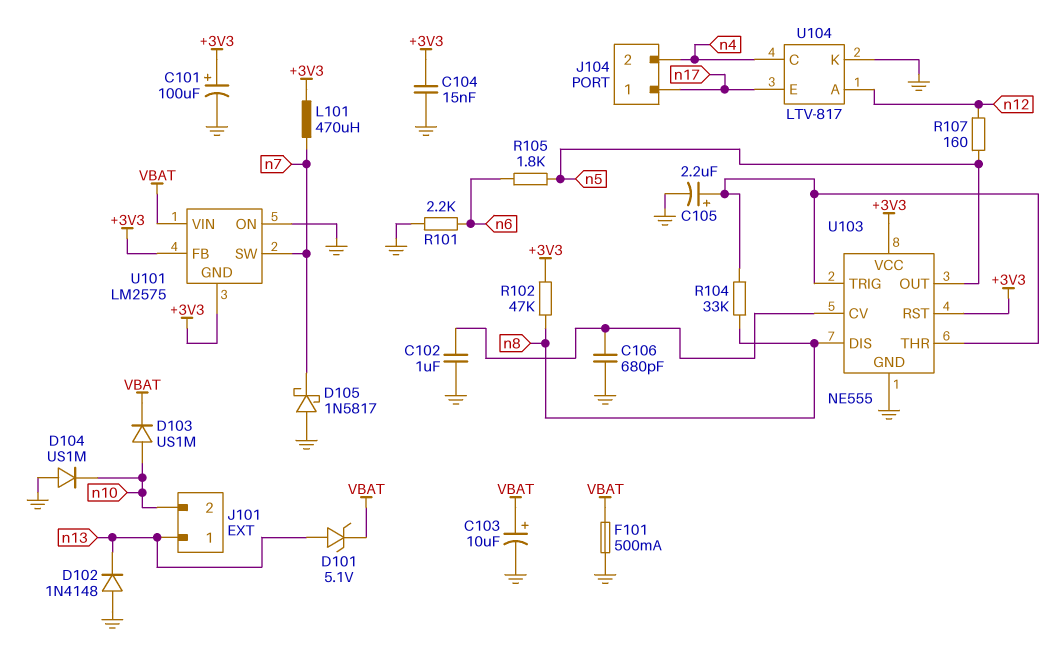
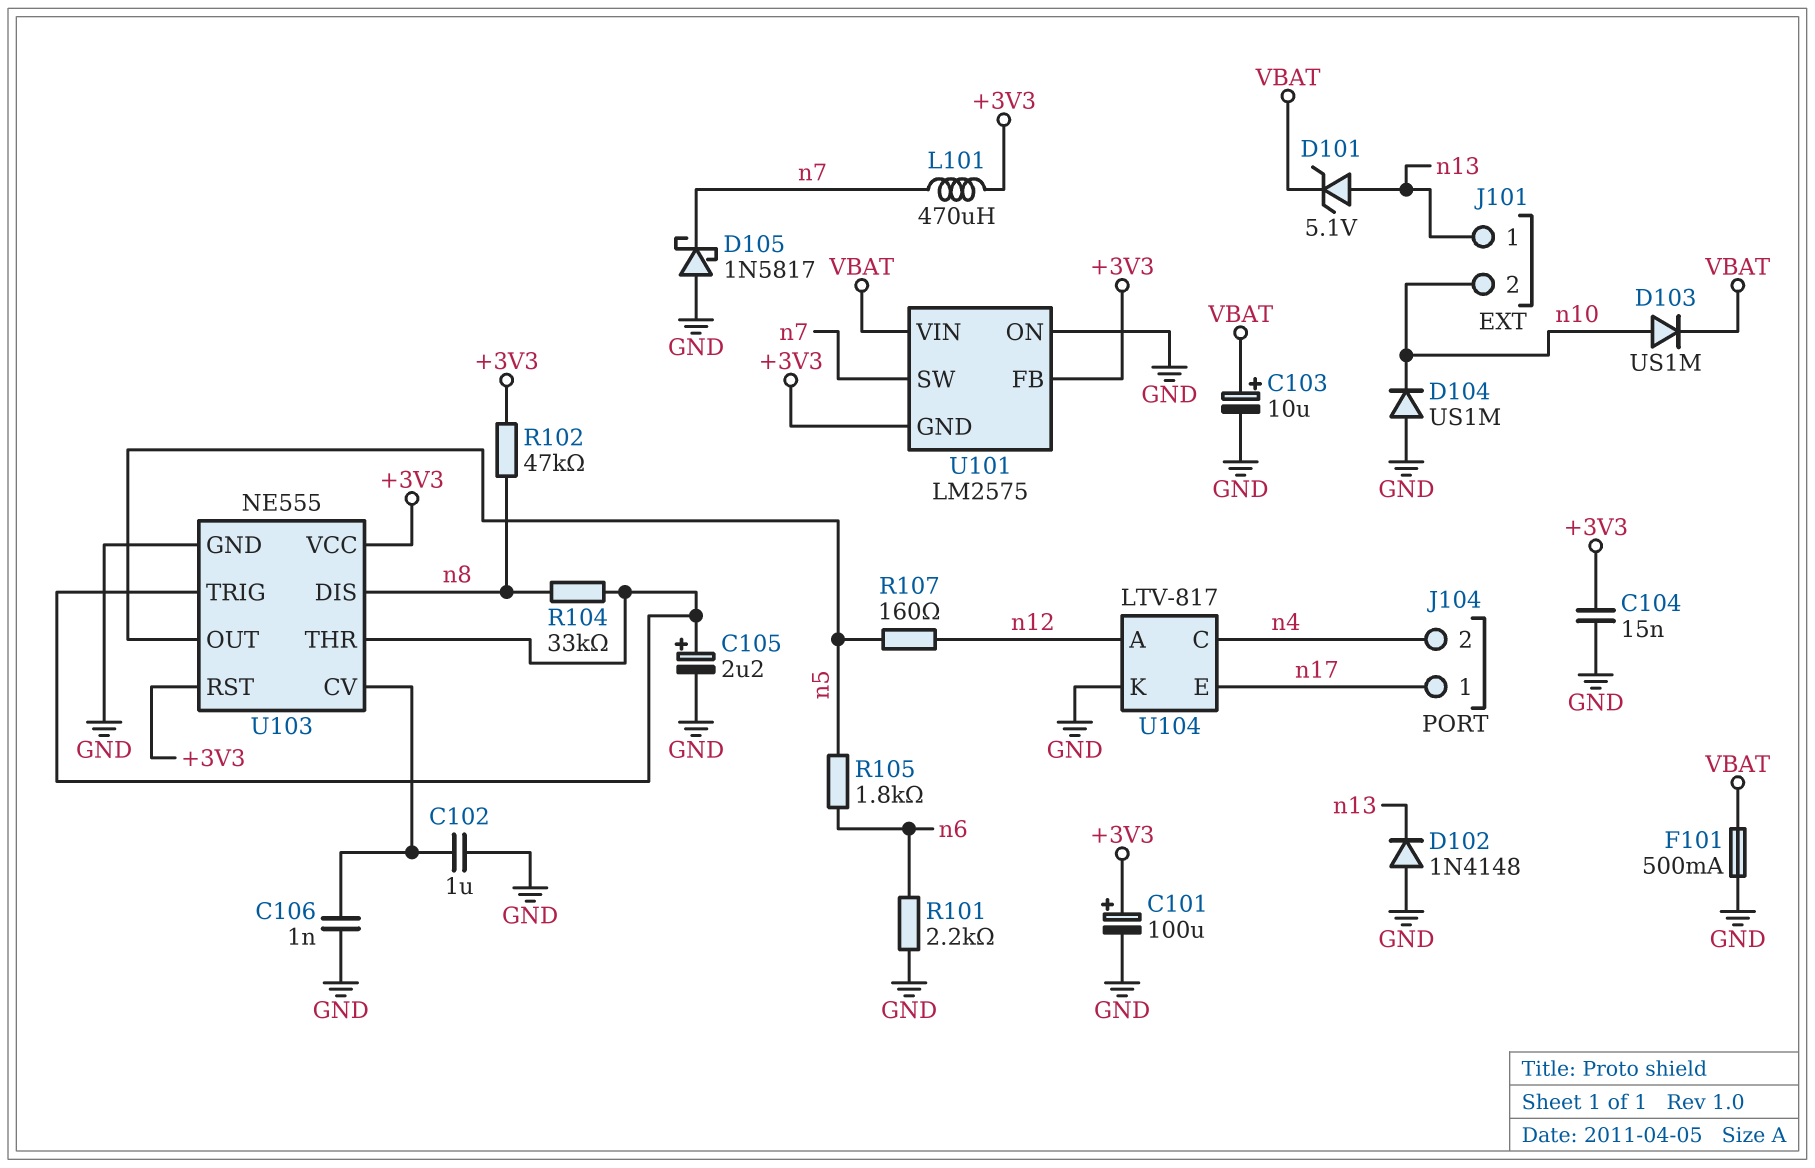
C106: 680pF (GND, U103/CV) -> 1nF (GND, U103/CV)

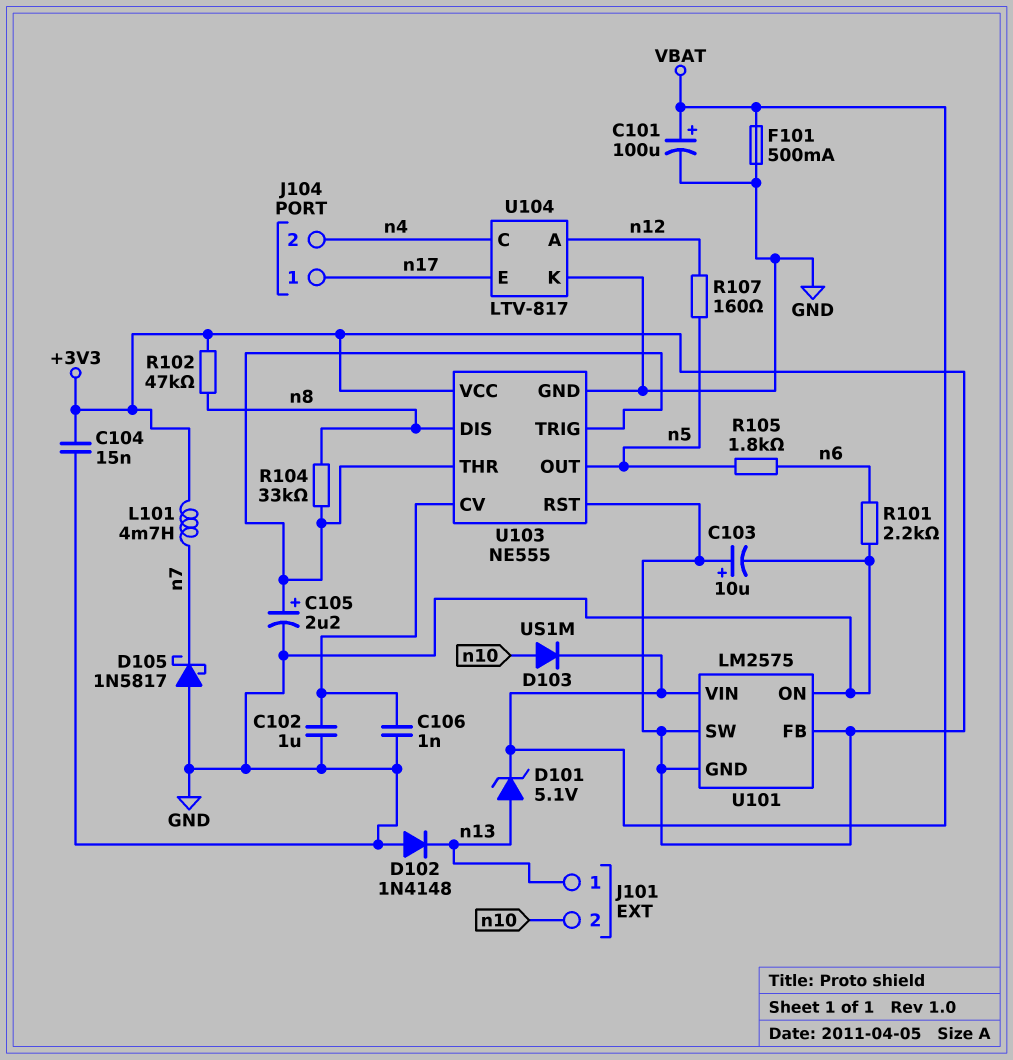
C101: 100uF (plus +3V3, minus GND) -> 100uF (plus VBAT, minus GND)
C103: 10uF (plus VBAT, minus GND) -> 10uF (plus +3V3, minus GND)
D104: diode US1M (A GND, K n10) -> none
L101: 470uH (+3V3, n7) -> 4.7mH (+3V3, n7)
U101 pin SW: n7 -> +3V3

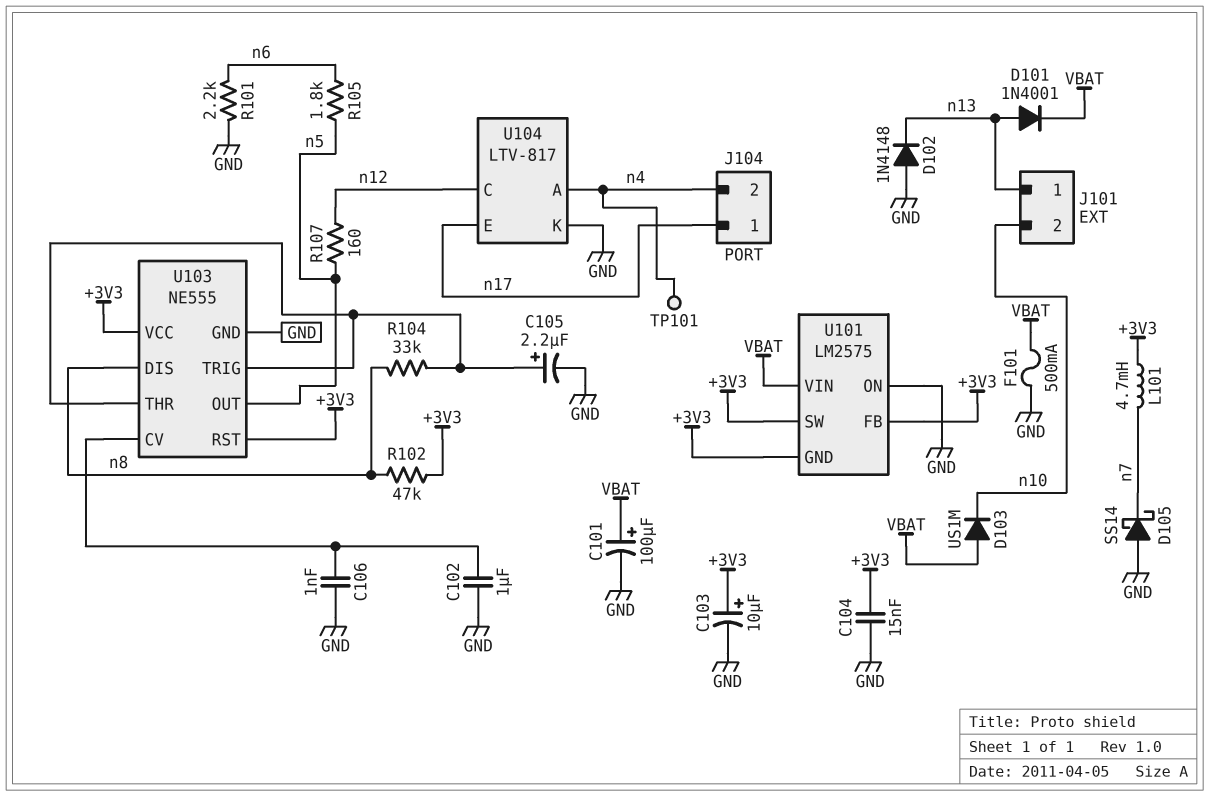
D101: zener 5.1V (A n13, K VBAT) -> diode 1N4001 (A n13, K VBAT)
D103: diode US1M (A n10, K VBAT) -> diode US1M (A VBAT, K n10)
D105: schottky 1N5817 (A GND, K n7) -> schottky SS14 (A GND, K n7)
TP101: none -> test point (n4)
U104 pin A: n12 -> n4
U104 pin C: n4 -> n12

